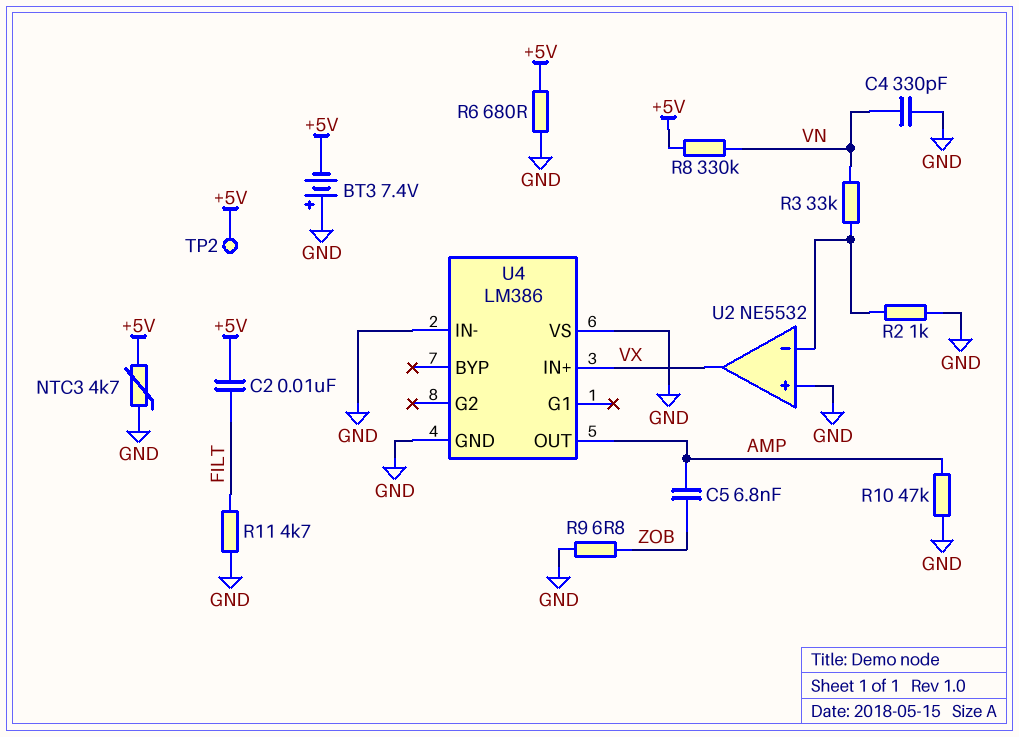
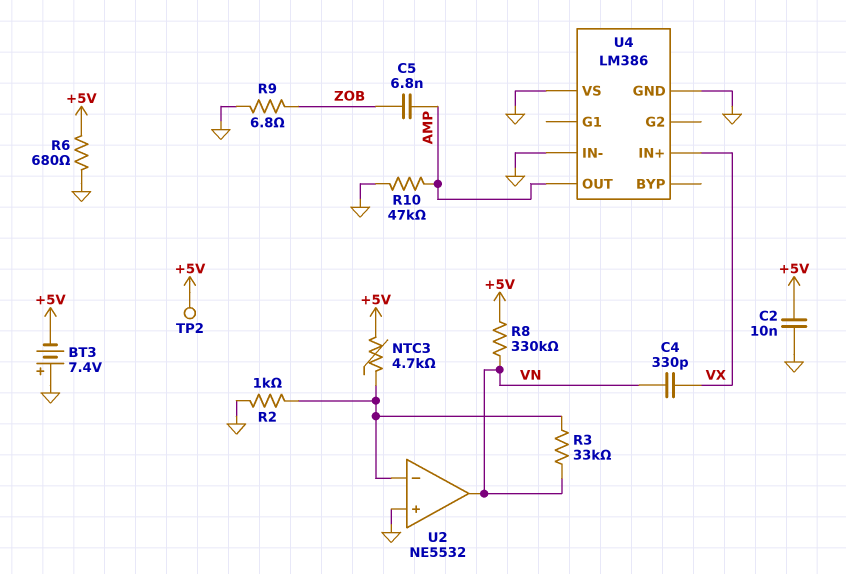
C2: 10nF (+5V, FILT) -> 10nF (+5V, GND)
C4: 330pF (GND, VN) -> 330pF (VN, VX)
NTC3: 4.7k (+5V, GND) -> 4.7k (+5V, U2/in-)
R11: 4.7k (FILT, GND) -> none
U2 pin out: VX -> VN

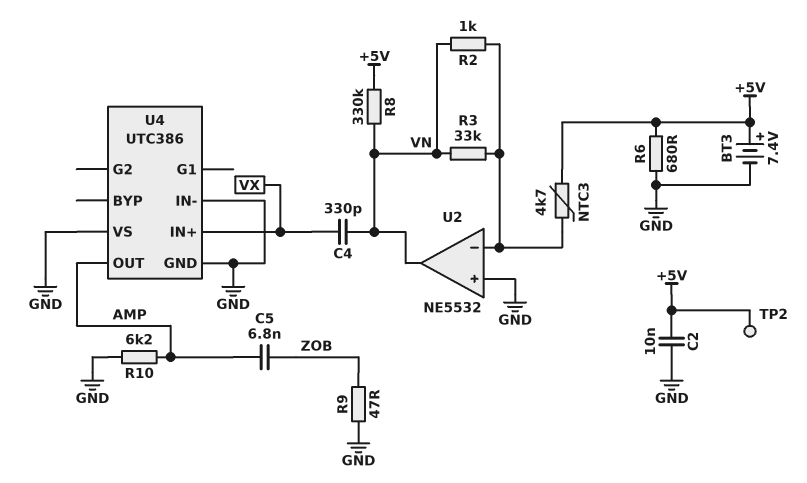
BT3: 7.4V (plus GND, minus +5V) -> 7.4V (plus +5V, minus GND)
R2: 1k (GND, U2/in-) -> 1k (U2/in-, VN)
R9: 6.8 (GND, ZOB) -> 47 (GND, ZOB)
R10: 47k (AMP, GND) -> 6.2k (AMP, GND)
U4: LM386 -> UTC386

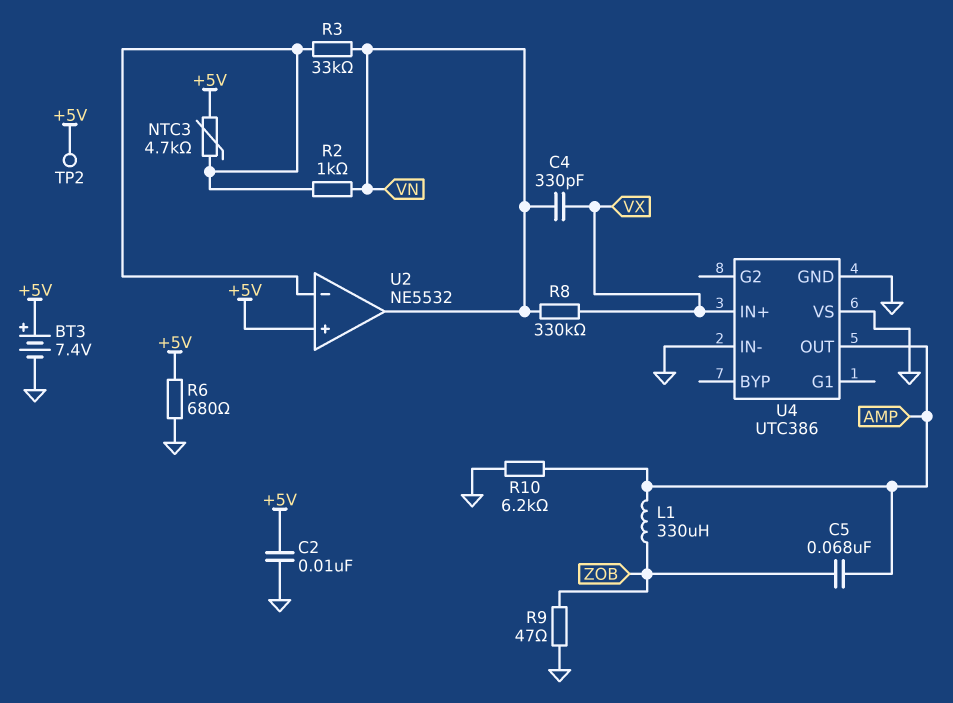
C5: 6.8nF (AMP, ZOB) -> 68nF (AMP, ZOB)
L1: none -> 330uH (AMP, ZOB)
R8: 330k (+5V, VN) -> 330k (VN, VX)
U2 pin in+: GND -> +5V

